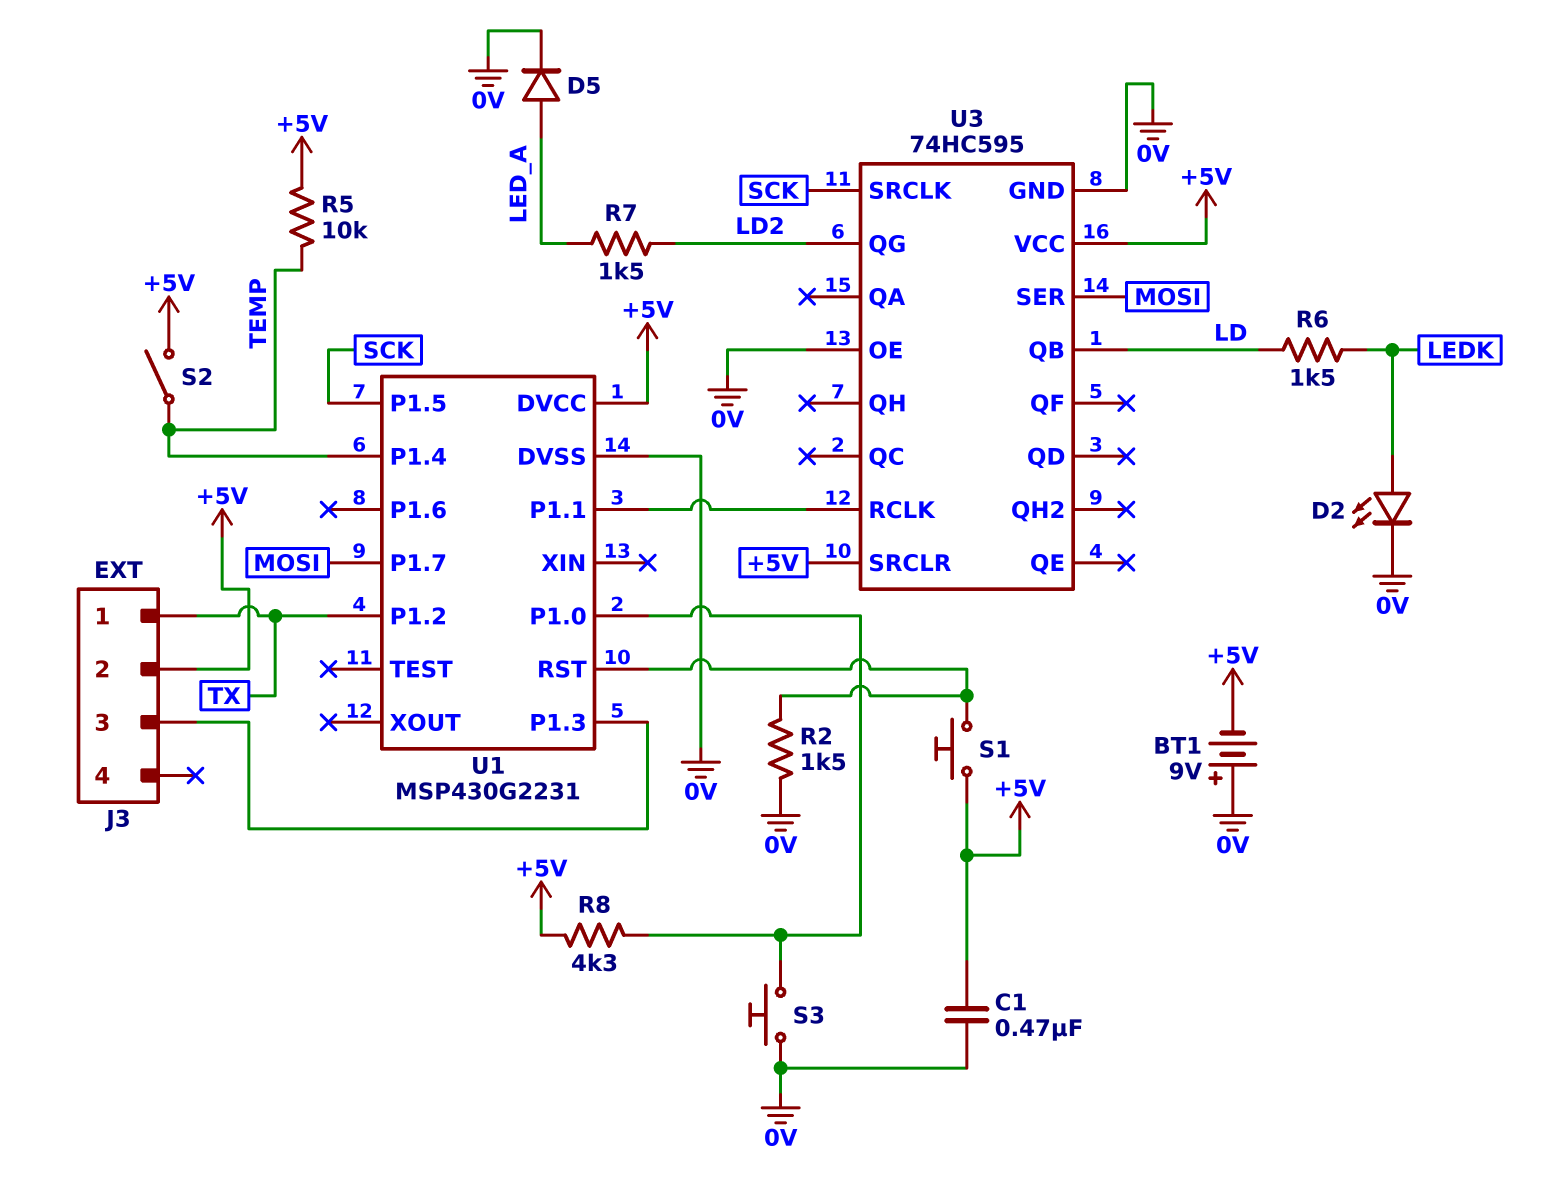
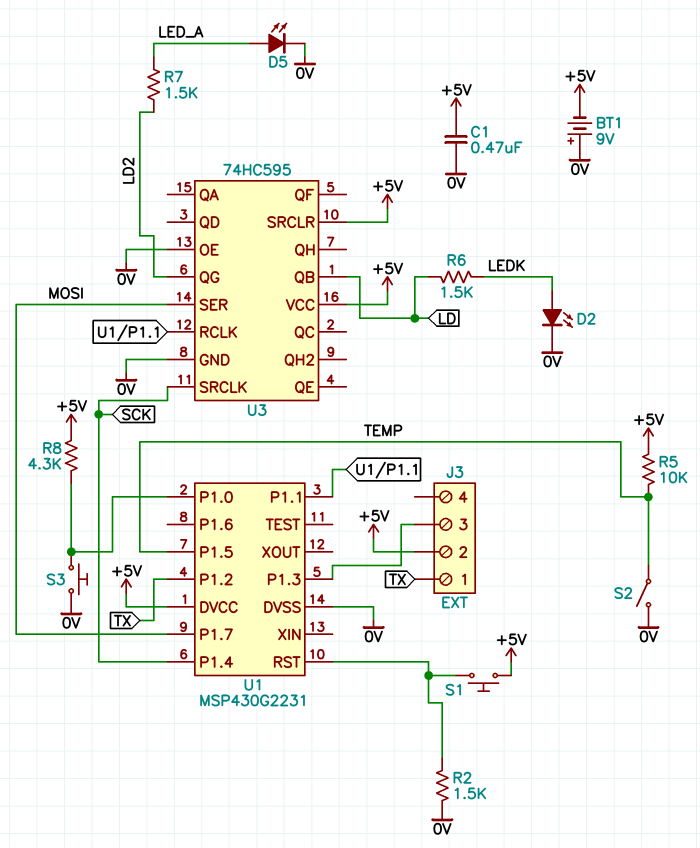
D5: diode (A LED_A, K 0V) -> LED (A LED_A, K 0V)
S2: switch (+5V, TEMP) -> switch (0V, TEMP)
U1 pin P1.4: TEMP -> SCK
U1 pin P1.5: SCK -> TEMP

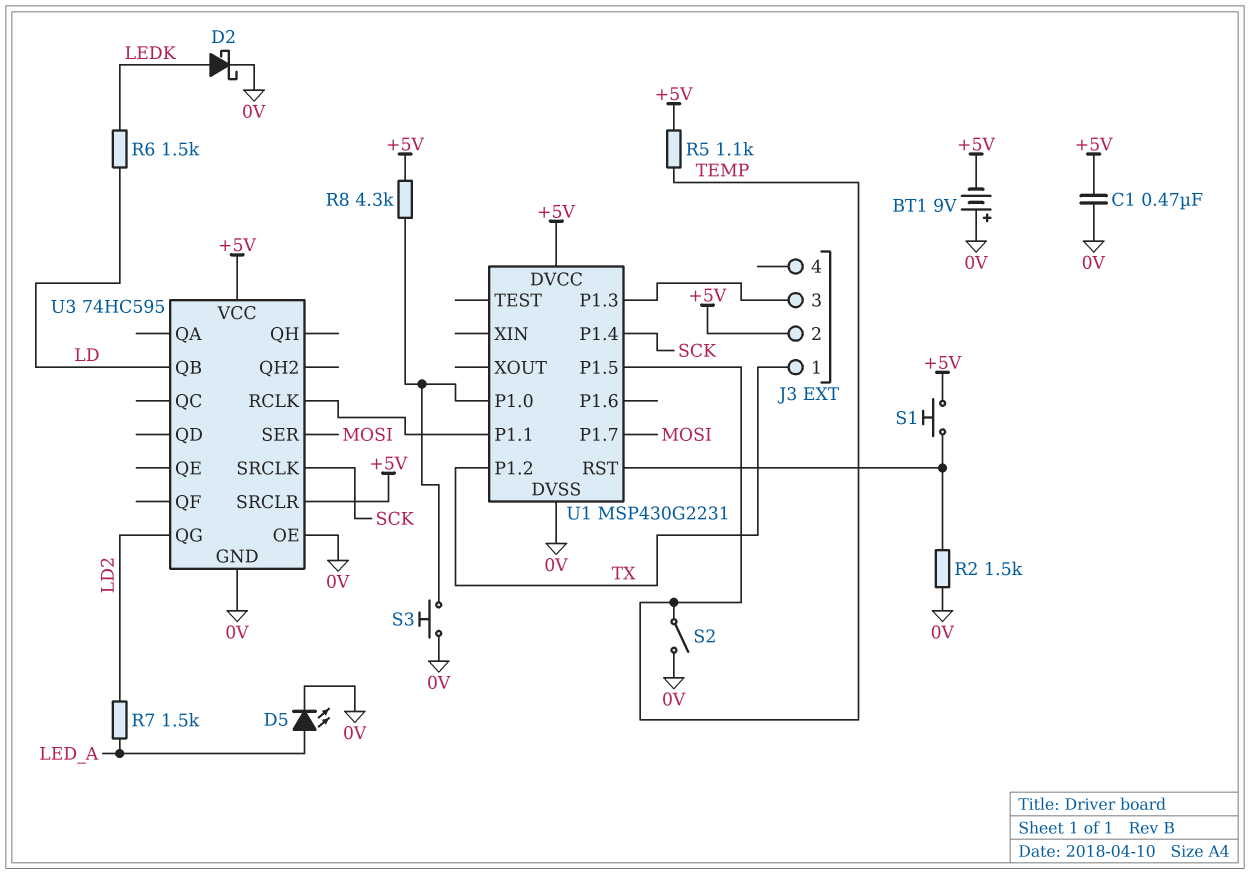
D2: LED (A LEDK, K 0V) -> schottky (A LEDK, K 0V)
R5: 10k (+5V, TEMP) -> 1.1k (+5V, TEMP)

